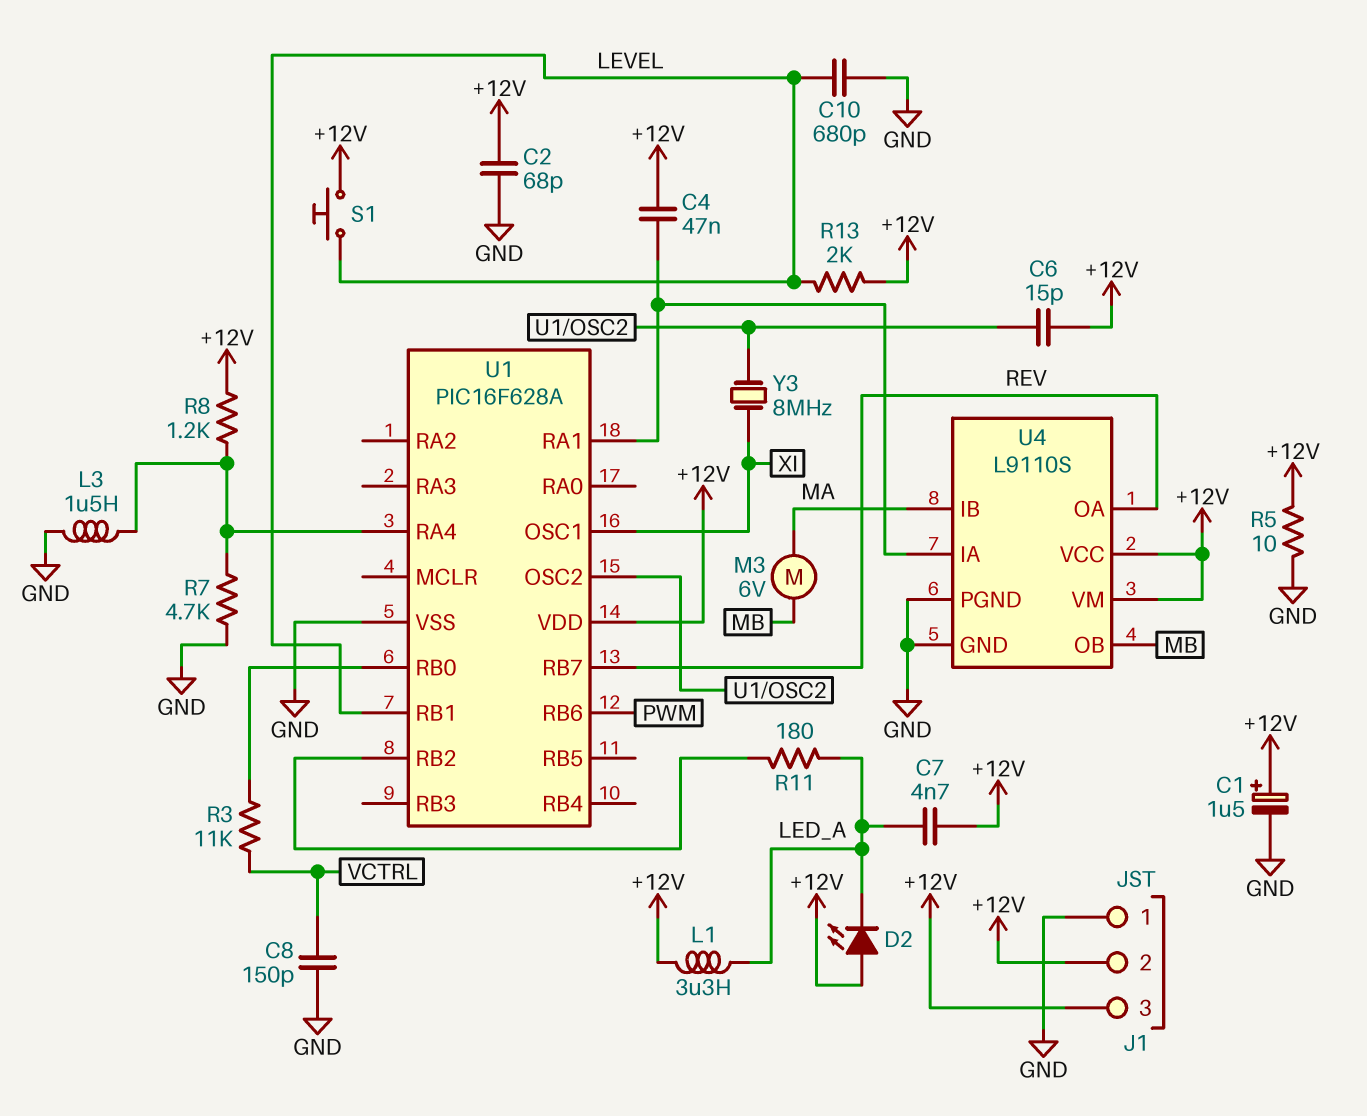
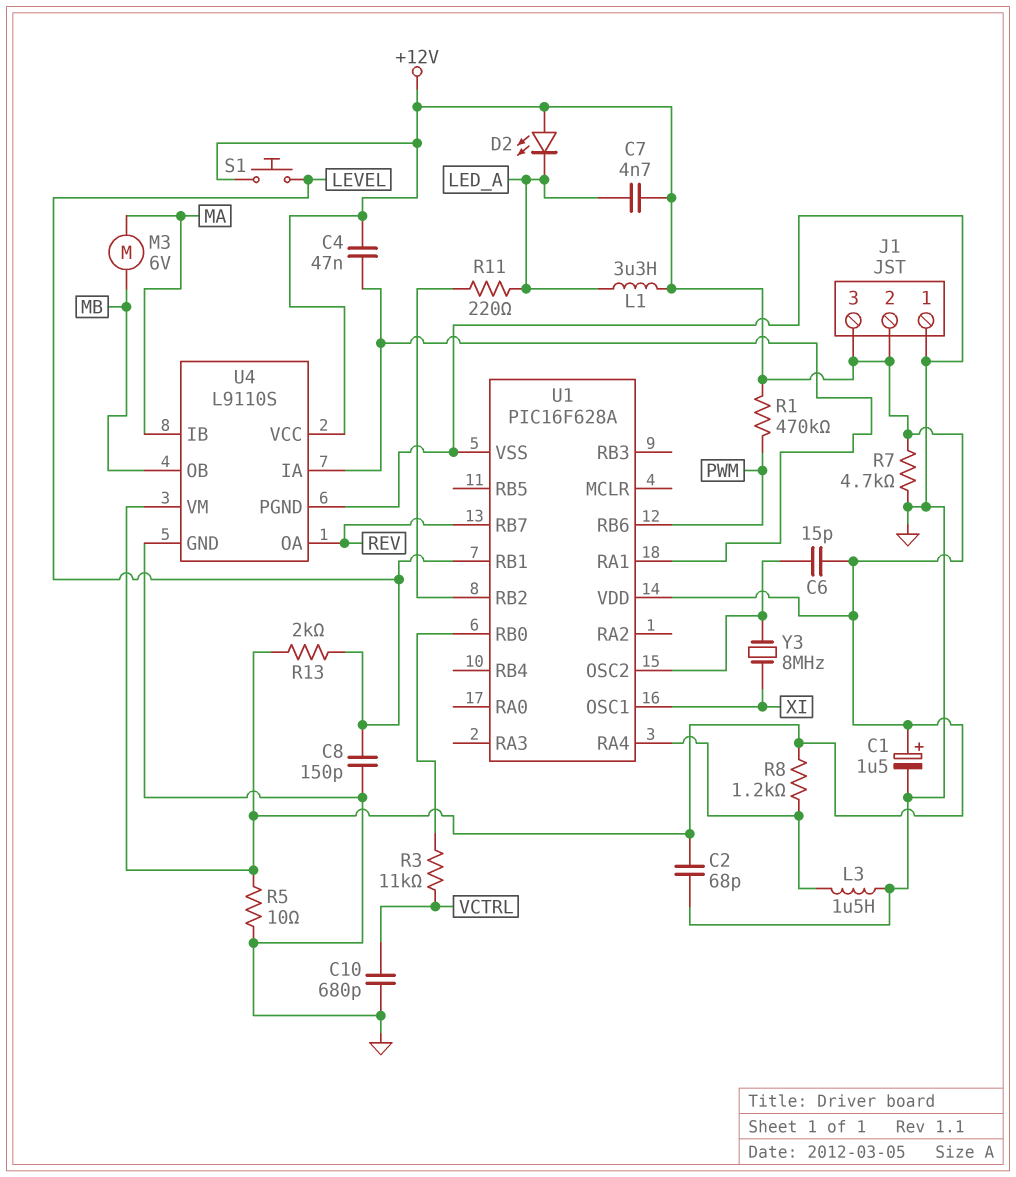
C8: 150pF (GND, VCTRL) -> 150pF (GND, LEVEL)
C10: 680pF (GND, LEVEL) -> 680pF (GND, VCTRL)
R1: none -> 470k (+12V, PWM)
R7: 4.7k (GND, U1/RA4) -> 4.7k (+12V, GND)
R11: 180 (LED_A, U1/RB2) -> 220 (LED_A, U1/RB2)

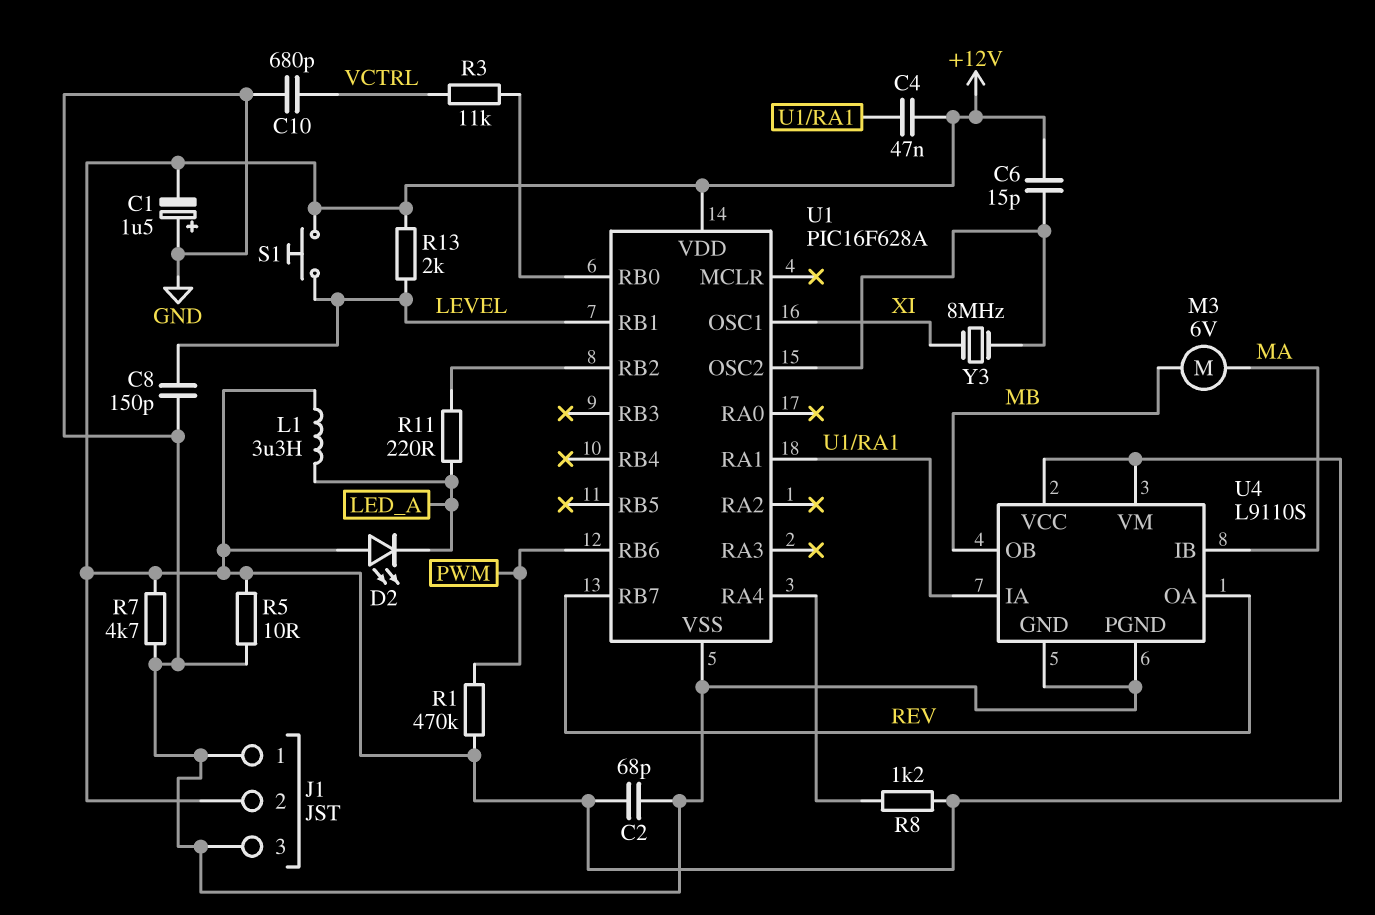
C1: 1.5uF (plus +12V, minus GND) -> 1.5uF (plus GND, minus +12V)
C7: 4.7nF (+12V, LED_A) -> none
J1 pin 3: +12V -> GND
L3: 1.5uH (GND, U1/RA4) -> none

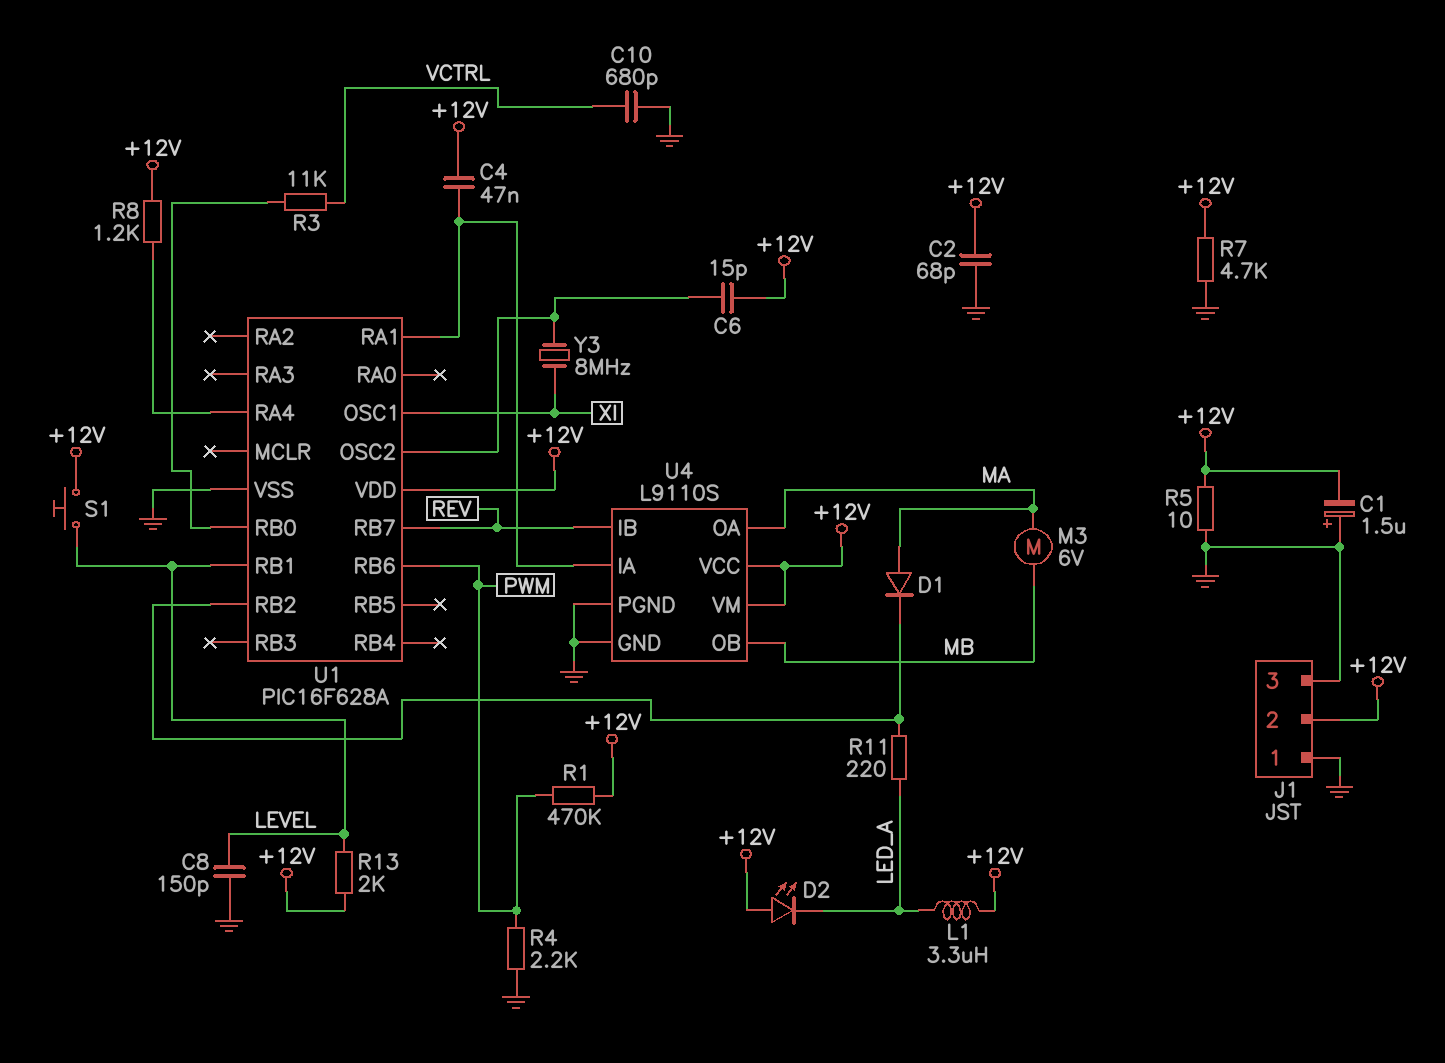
D1: none -> diode (A MA, K U1/RB2)
R4: none -> 2.2k (GND, PWM)
U4 pin IB: MA -> REV
U4 pin OA: REV -> MA

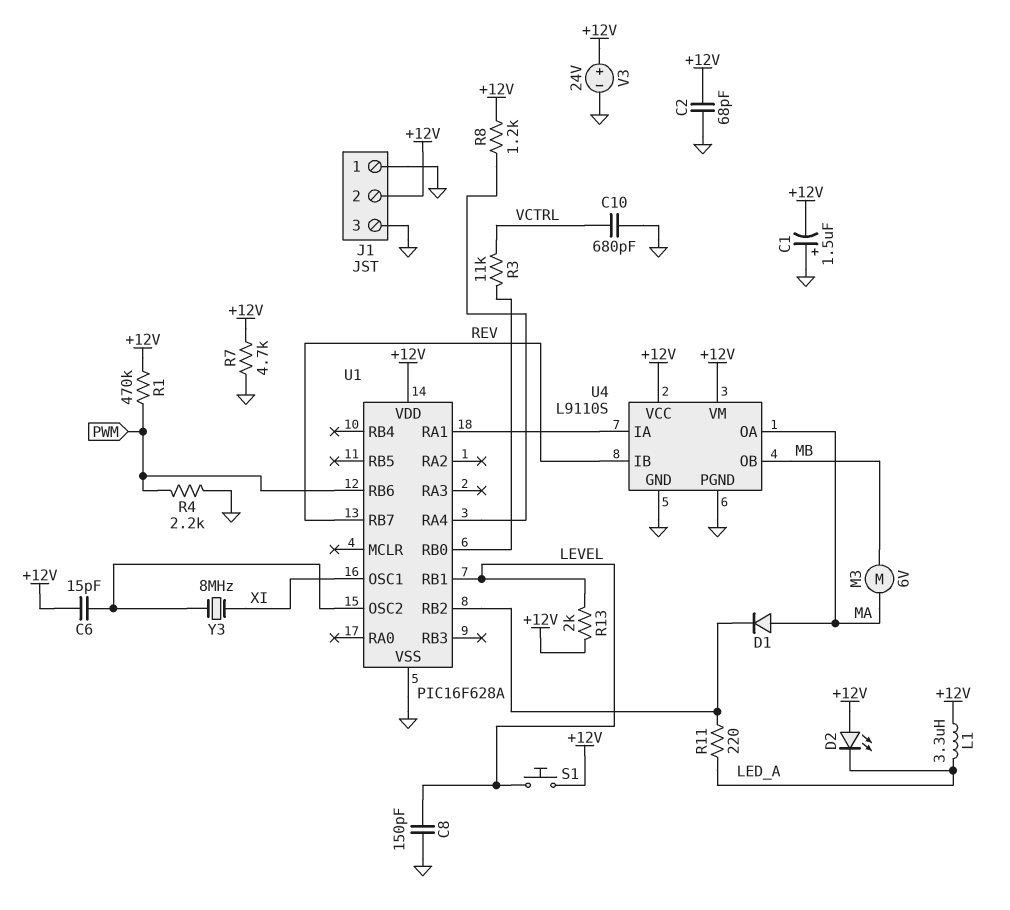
C4: 47nF (+12V, U1/RA1) -> none
R5: 10 (+12V, GND) -> none
V3: none -> 24V (plus +12V, minus GND)

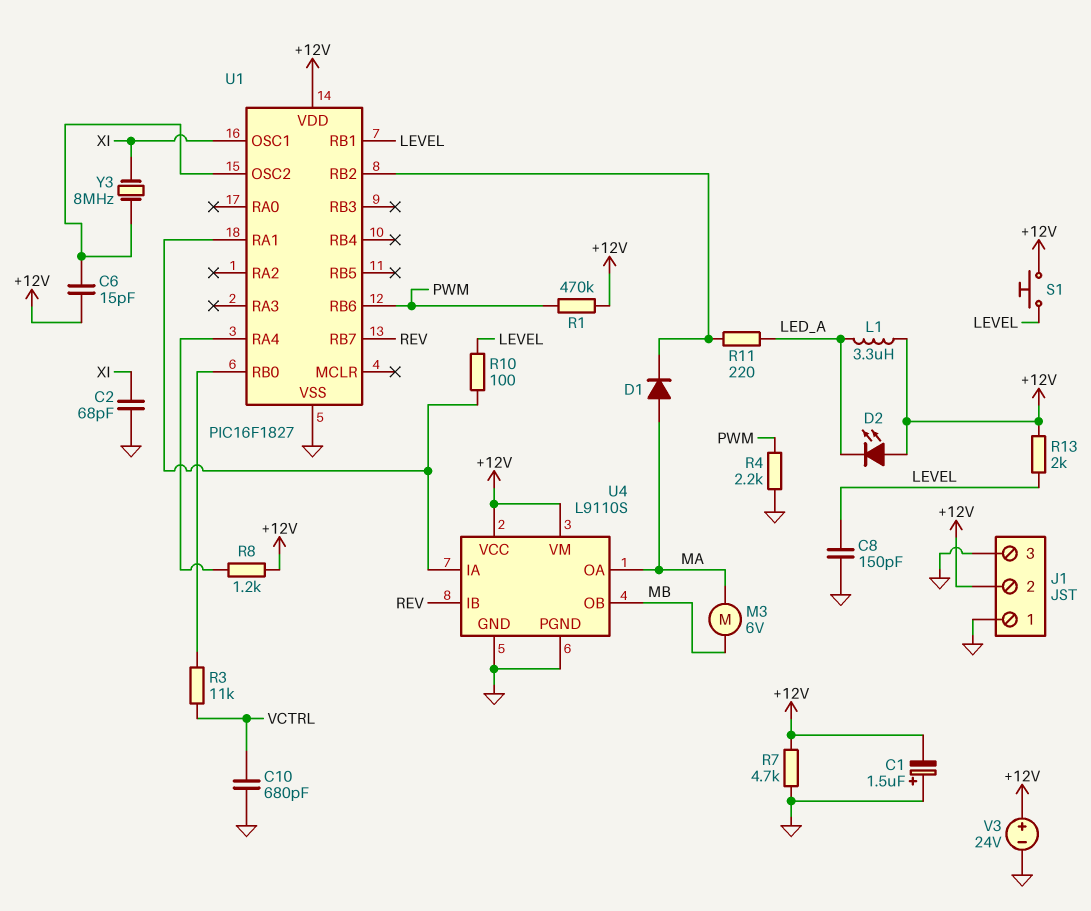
C2: 68pF (+12V, GND) -> 68pF (GND, XI)
R10: none -> 100 (LEVEL, U1/RA1)
U1: PIC16F628A -> PIC16F1827

